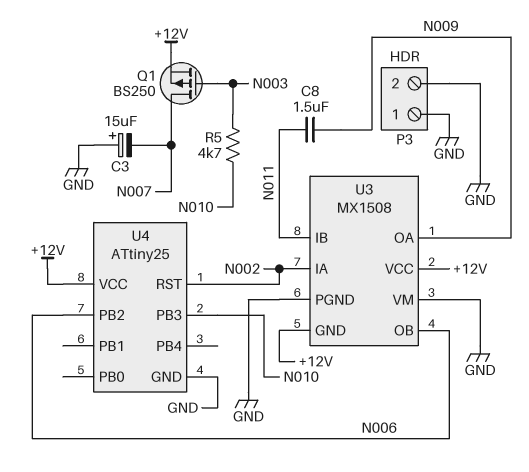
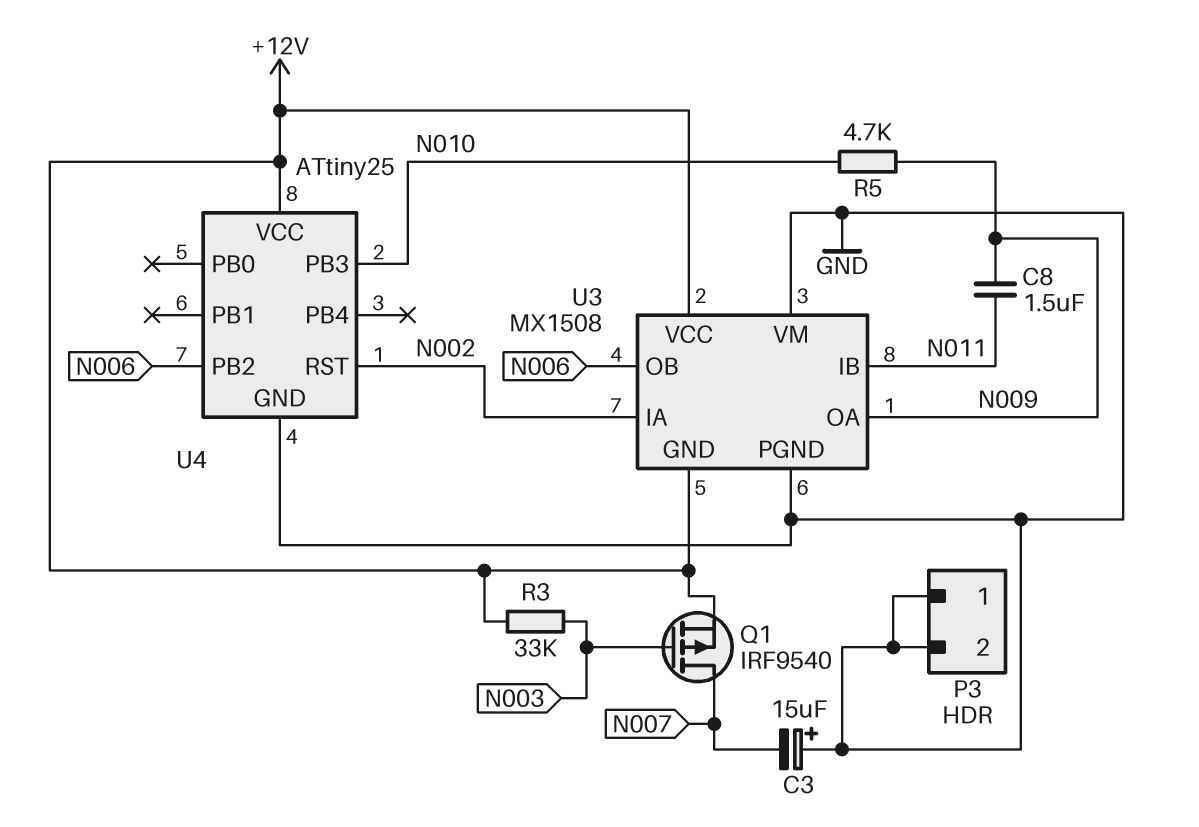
Q1: PMOS BS250 (G N003, D N007, S +12V) -> PMOS IRF9540 (G N003, D N007, S +12V)
R3: none -> 33k (+12V, N003)
R5: 4.7k (N003, N010) -> 4.7k (N009, N010)

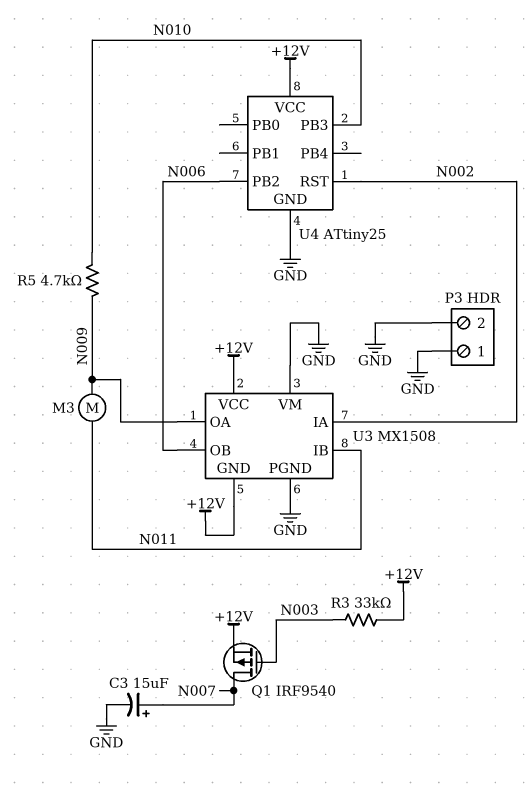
C3: 15uF (plus GND, minus N007) -> 15uF (plus N007, minus GND)
C8: 1.5uF (N009, N011) -> none
M3: none -> motor (N009, N011)

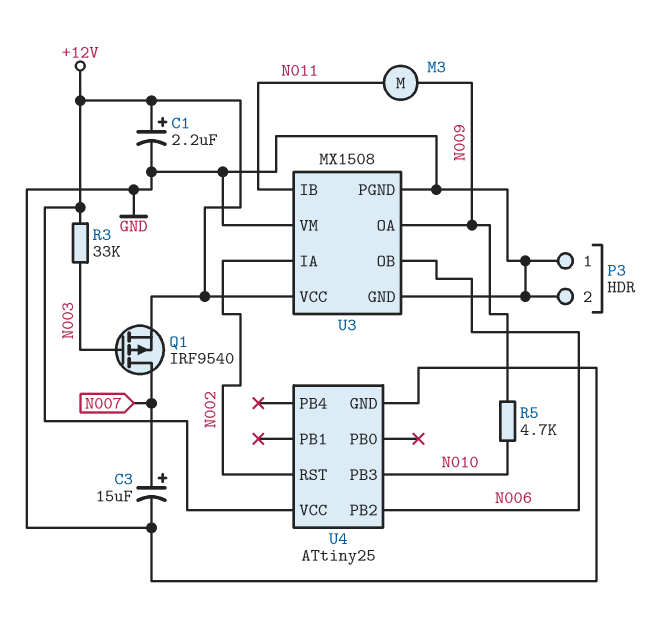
C1: none -> 2.2uF (plus +12V, minus GND)
U3 pin GND: +12V -> GND

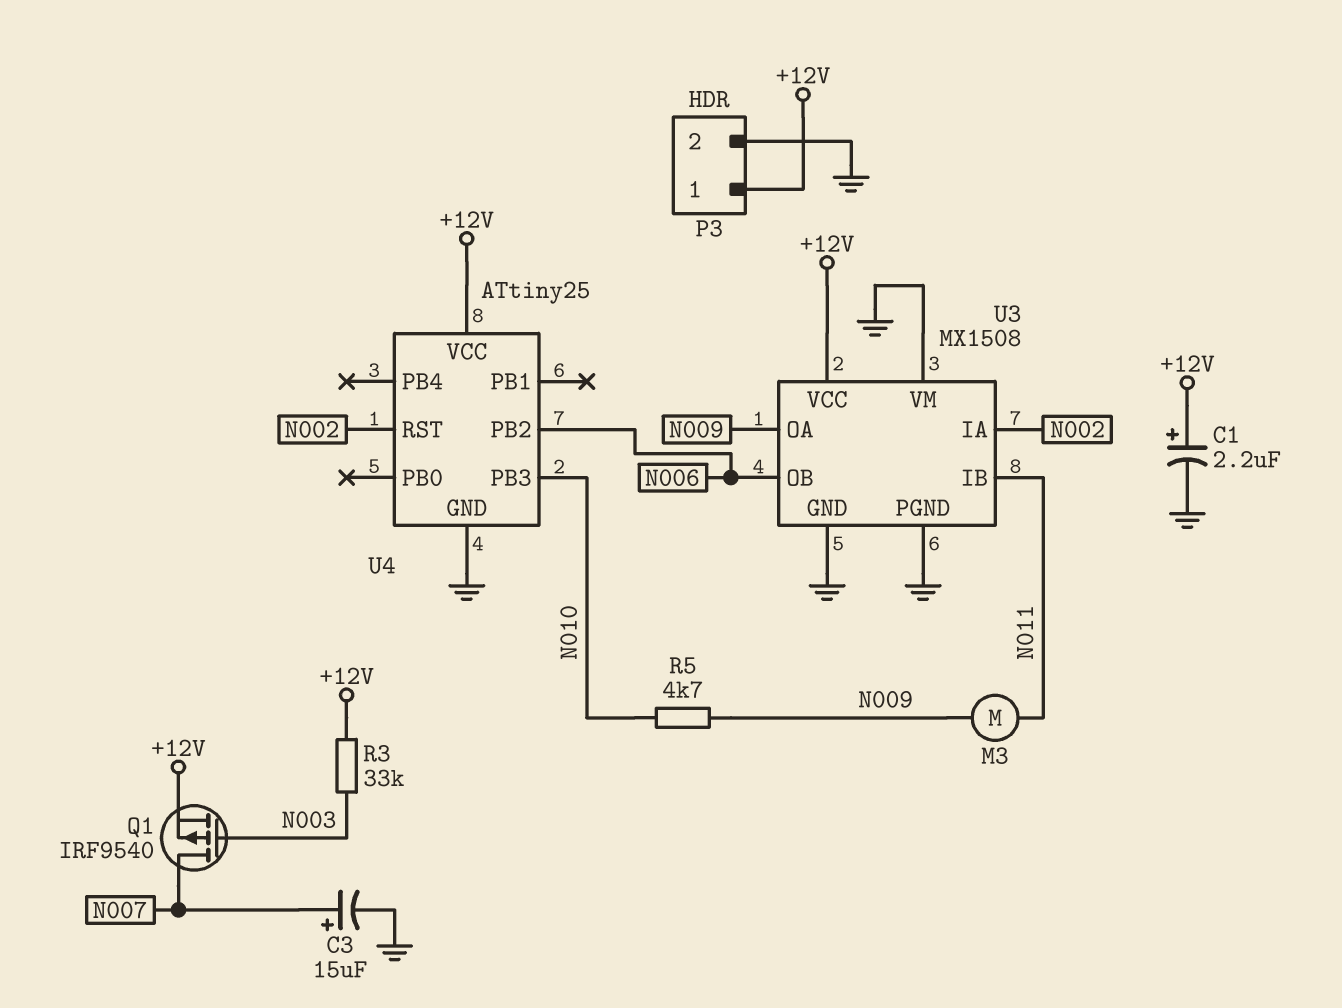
P3 pin 1: GND -> +12V

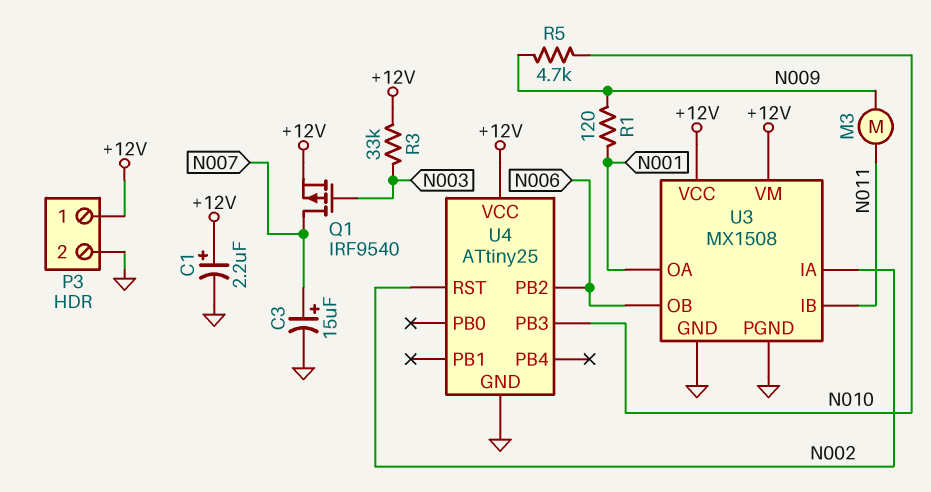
R1: none -> 120 (N001, N009)
U3 pin OA: N009 -> N001
U3 pin VM: GND -> +12V

